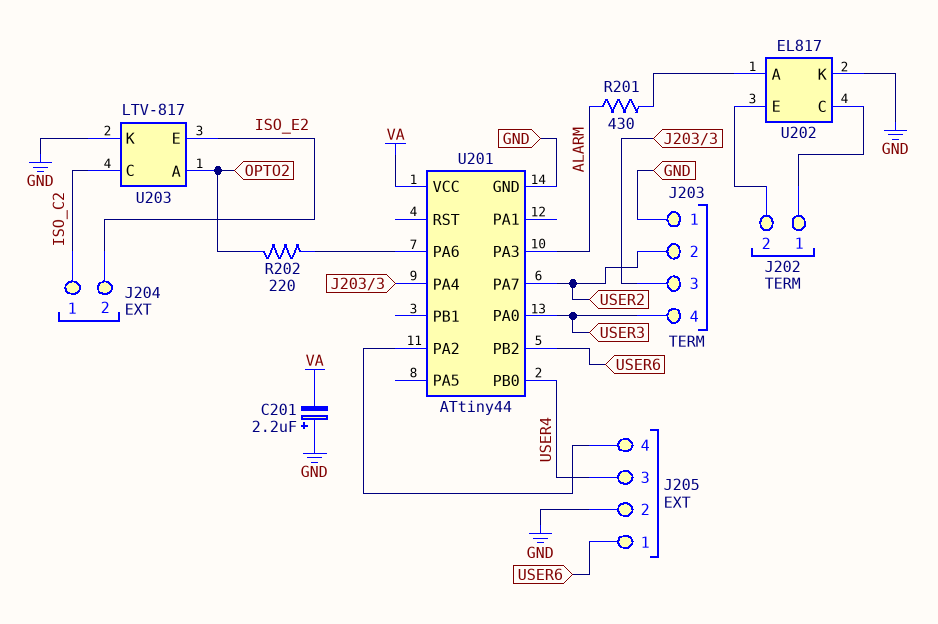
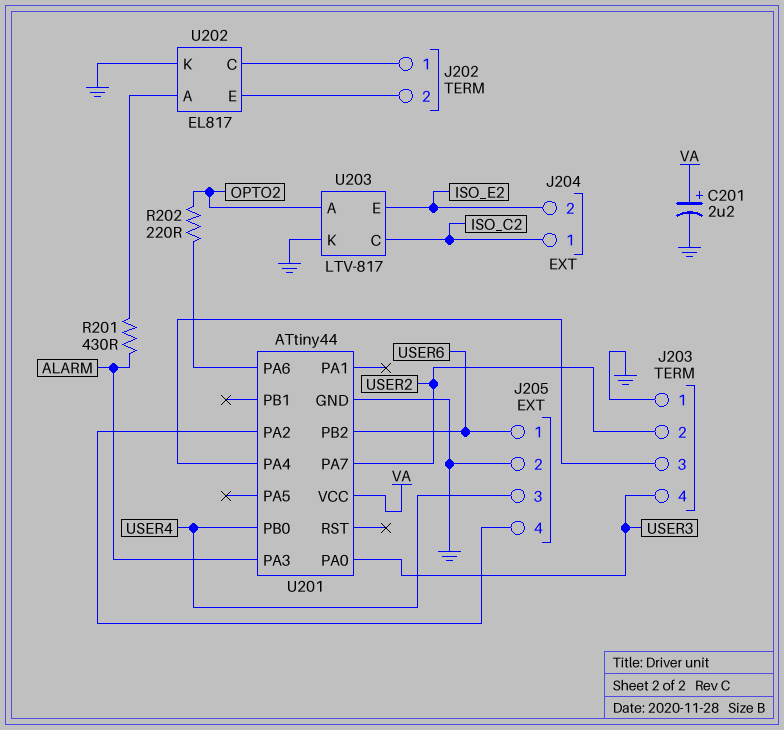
C201: 2.2uF (plus GND, minus VA) -> 2.2uF (plus VA, minus GND)

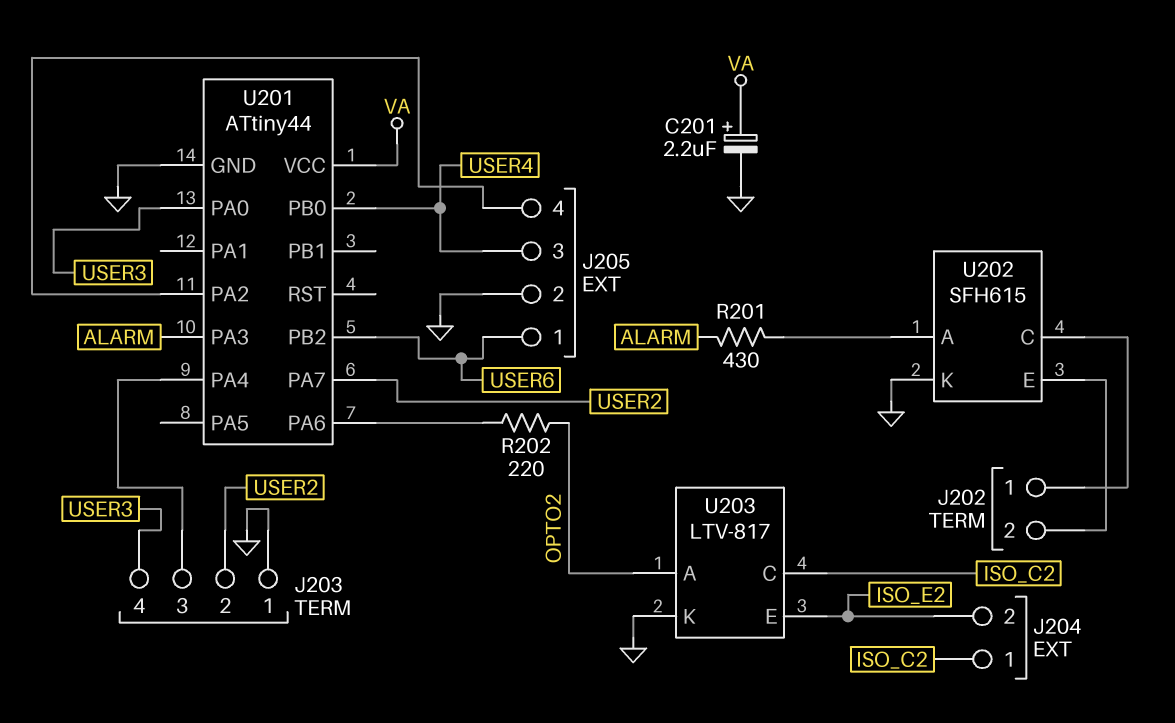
U202: EL817 -> SFH615

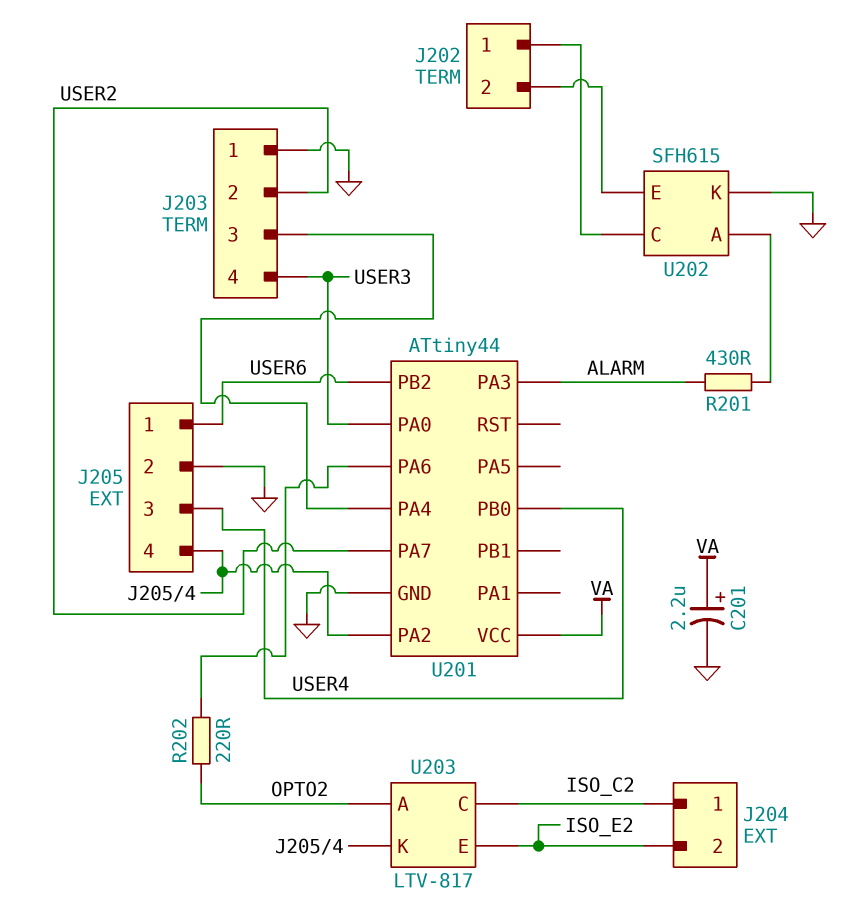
U203 pin K: GND -> J205/4

